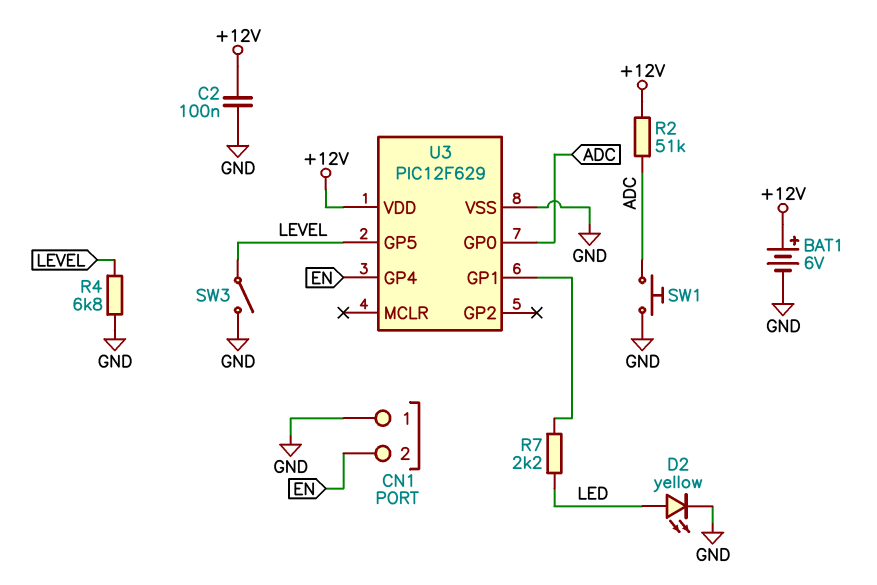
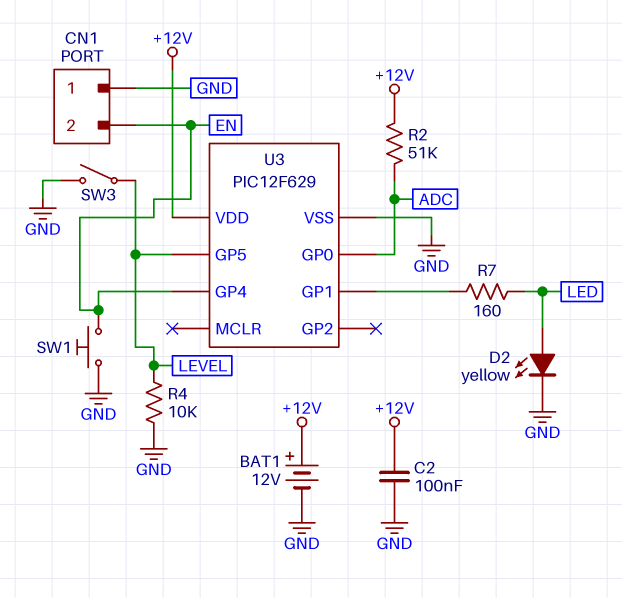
BAT1: 6V (plus +12V, minus GND) -> 12V (plus +12V, minus GND)
R4: 6.8k (GND, LEVEL) -> 10k (GND, LEVEL)
R7: 2.2k (LED, U3/GP1) -> 160 (LED, U3/GP1)
SW1: button (ADC, GND) -> button (EN, GND)

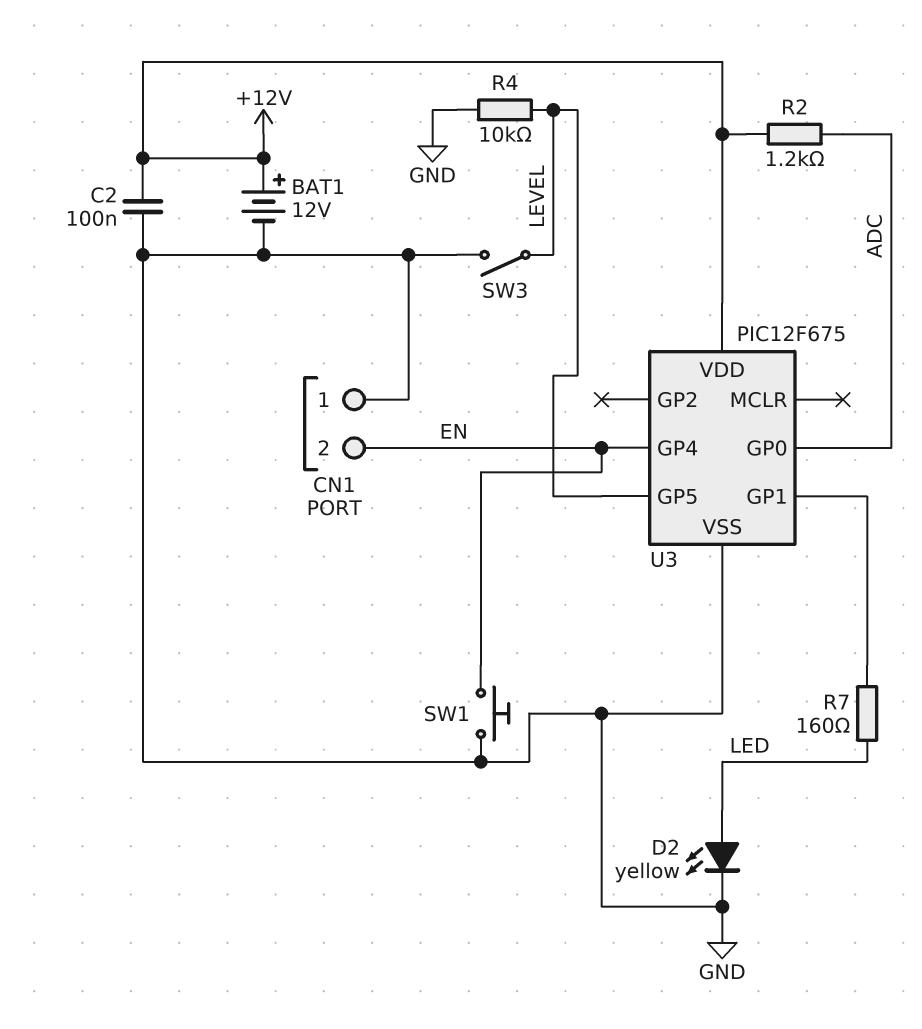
R2: 51k (+12V, ADC) -> 1.2k (+12V, ADC)
U3: PIC12F629 -> PIC12F675

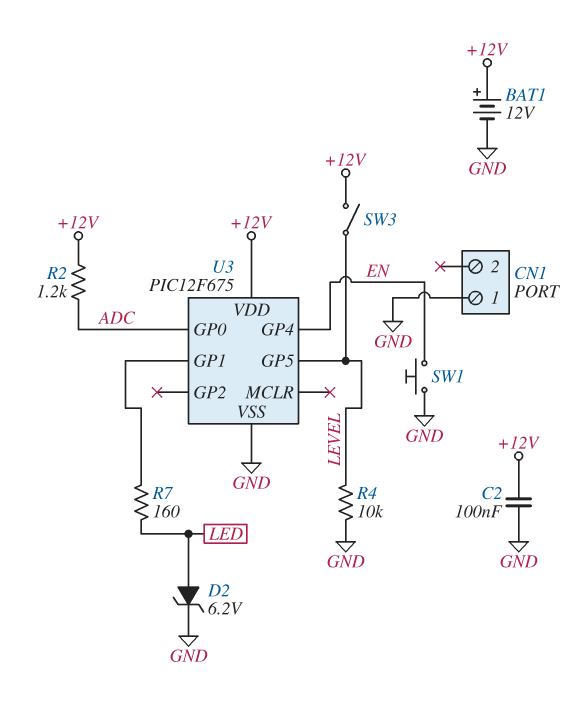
CN1 pin 2: EN -> none
D2: LED yellow (A LED, K GND) -> zener 6.2V (A LED, K GND)
SW3: switch (GND, LEVEL) -> switch (+12V, LEVEL)

